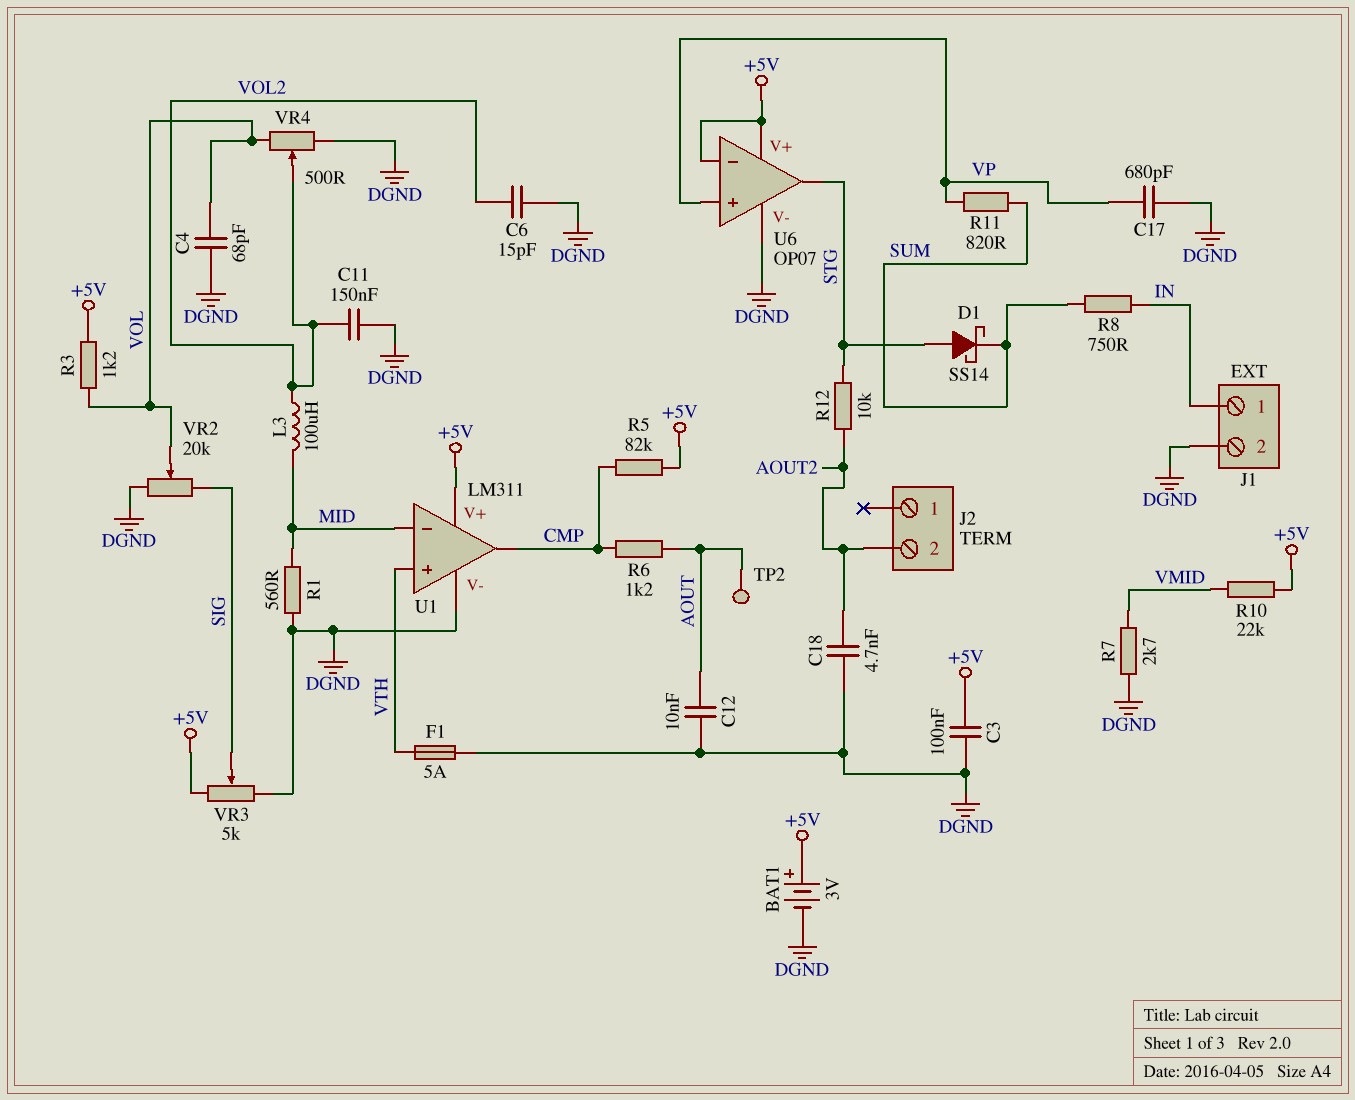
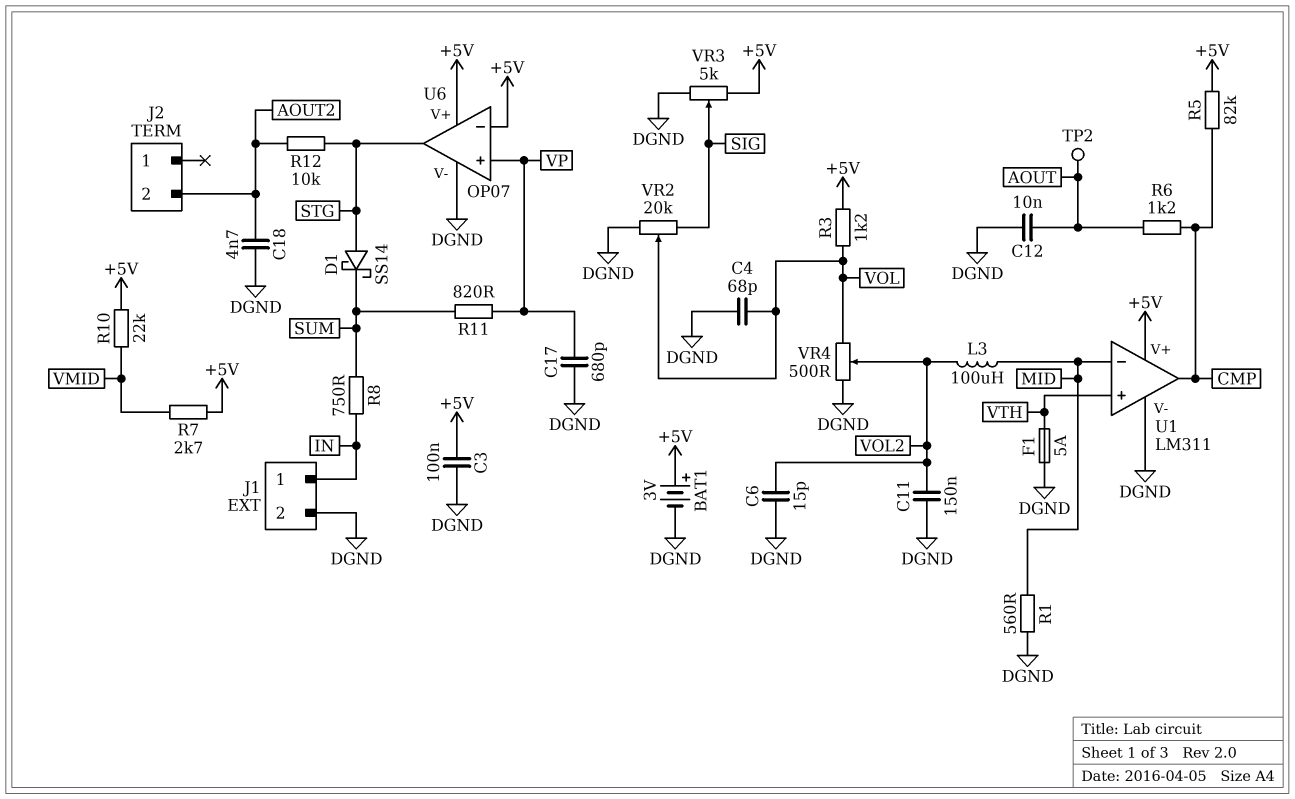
R7: 2.7k (DGND, VMID) -> 2.7k (+5V, VMID)

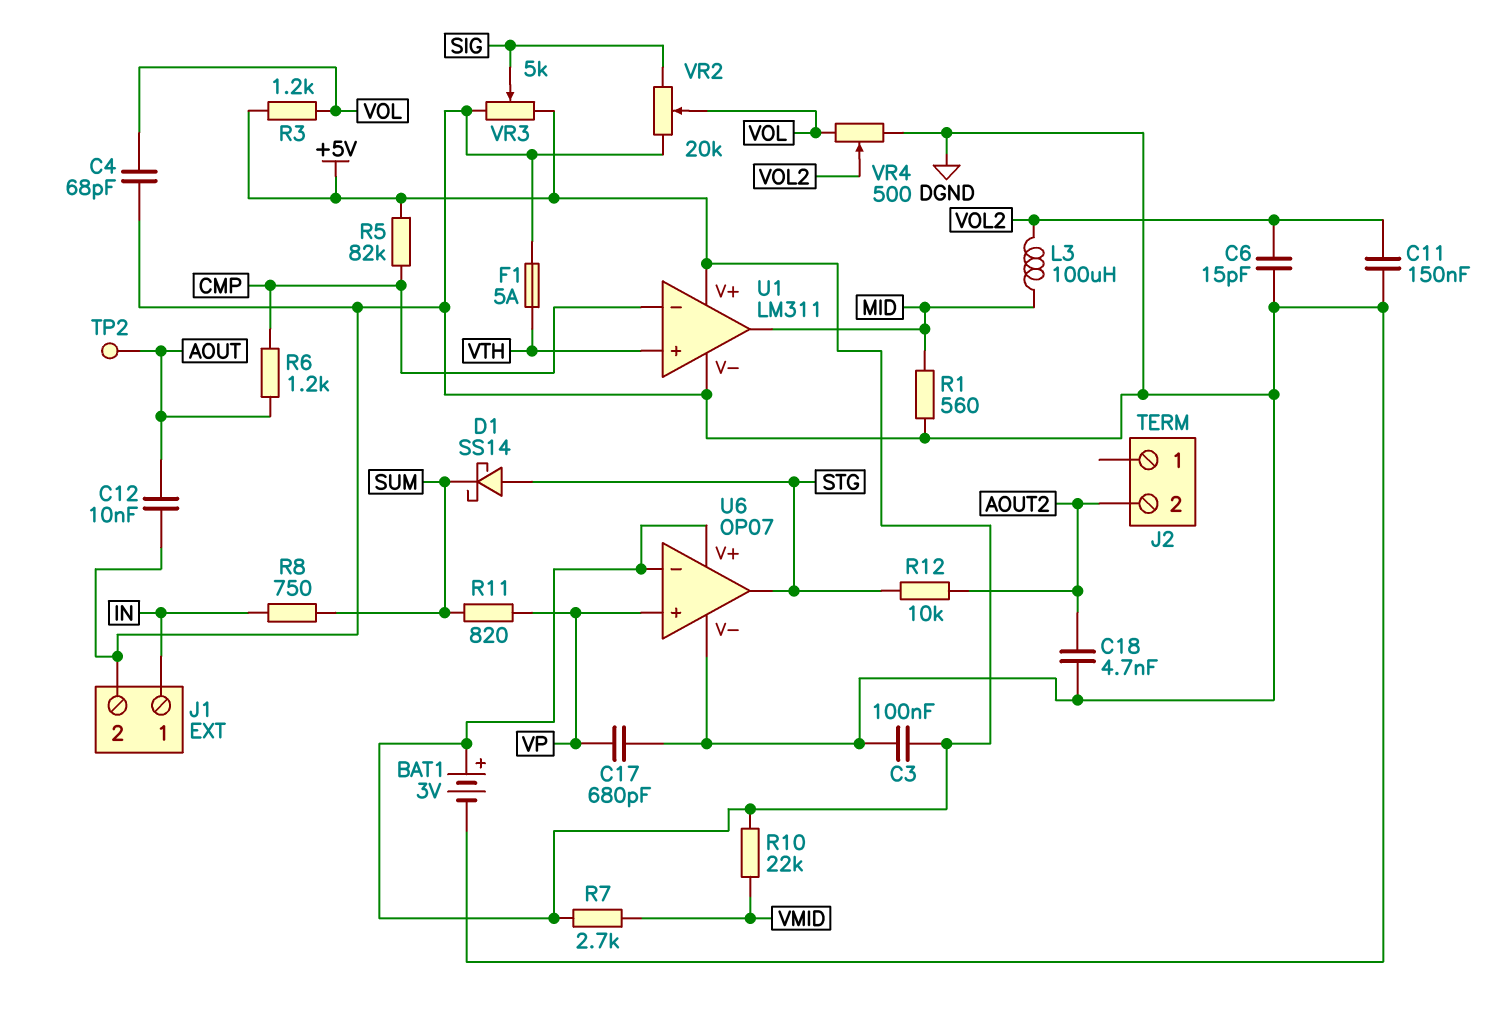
U1 pin in-: MID -> CMP
U1 pin out: CMP -> MID

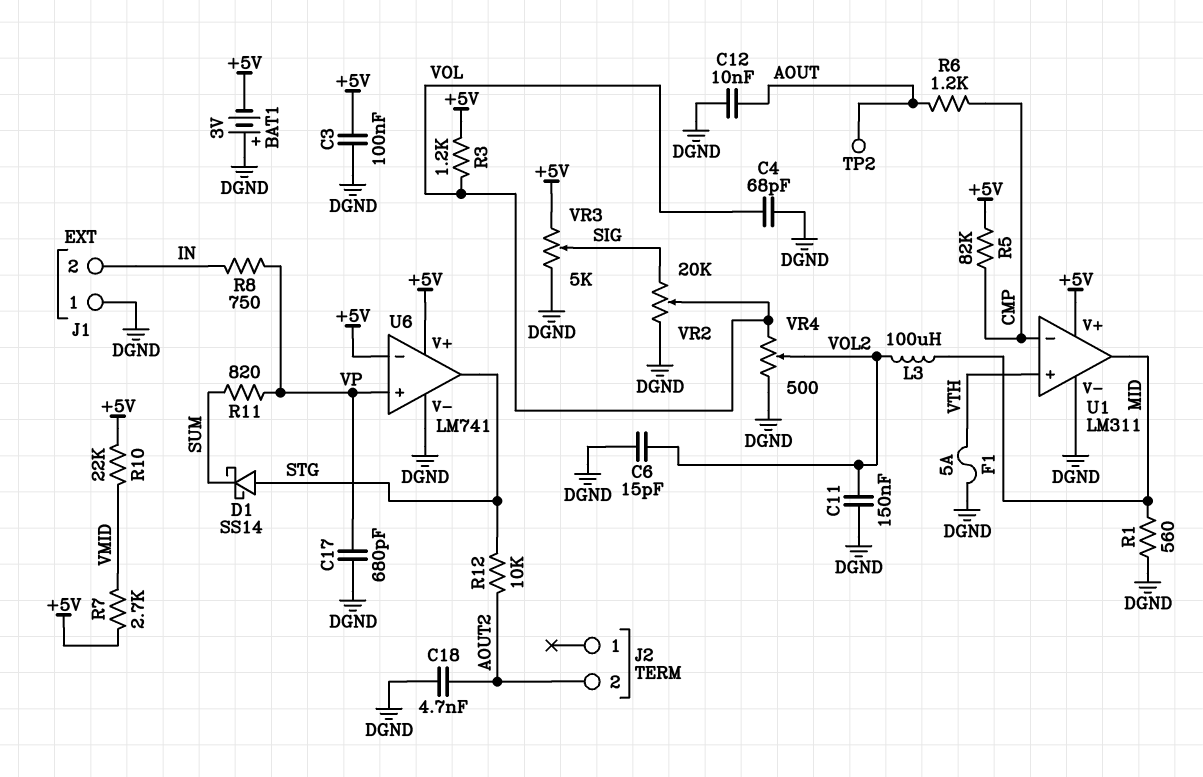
BAT1: 3V (plus +5V, minus DGND) -> 3V (plus DGND, minus +5V)
J1 pin 1: IN -> DGND
J1 pin 2: DGND -> IN
R8: 750 (IN, SUM) -> 750 (IN, VP)
U6: OP07 -> LM741

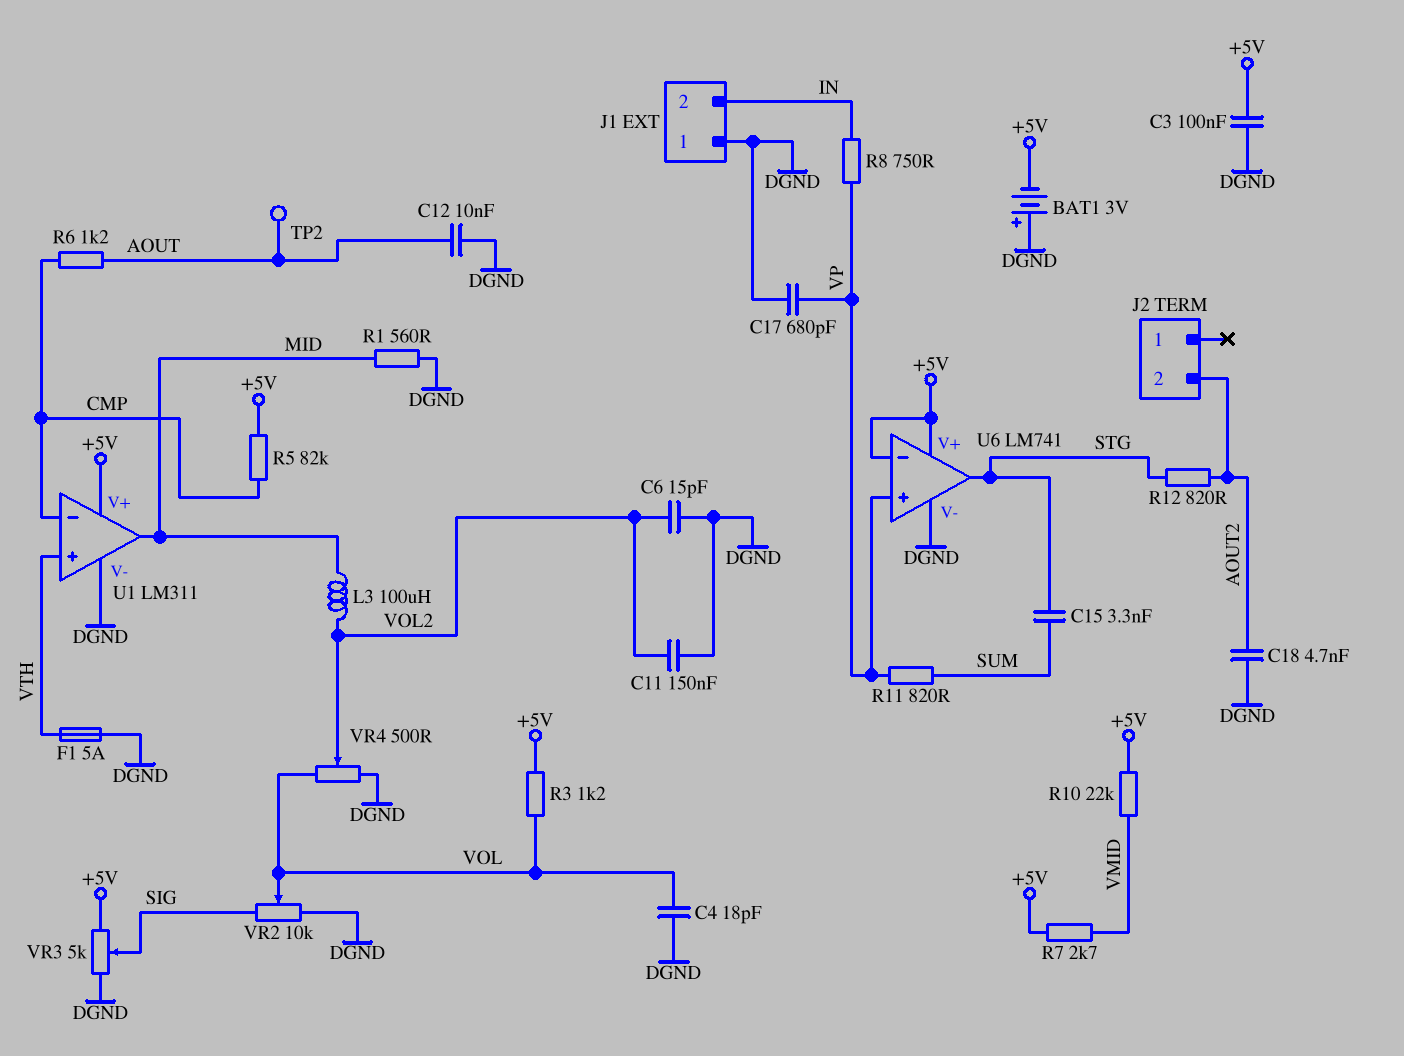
C4: 68pF (DGND, VOL) -> 18pF (DGND, VOL)
C15: none -> 3.3nF (STG, SUM)
D1: schottky SS14 (A STG, K SUM) -> none
R12: 10k (AOUT2, STG) -> 820 (AOUT2, STG)
VR2: 20k (DGND, SIG, wiper VOL) -> 10k (DGND, SIG, wiper VOL)

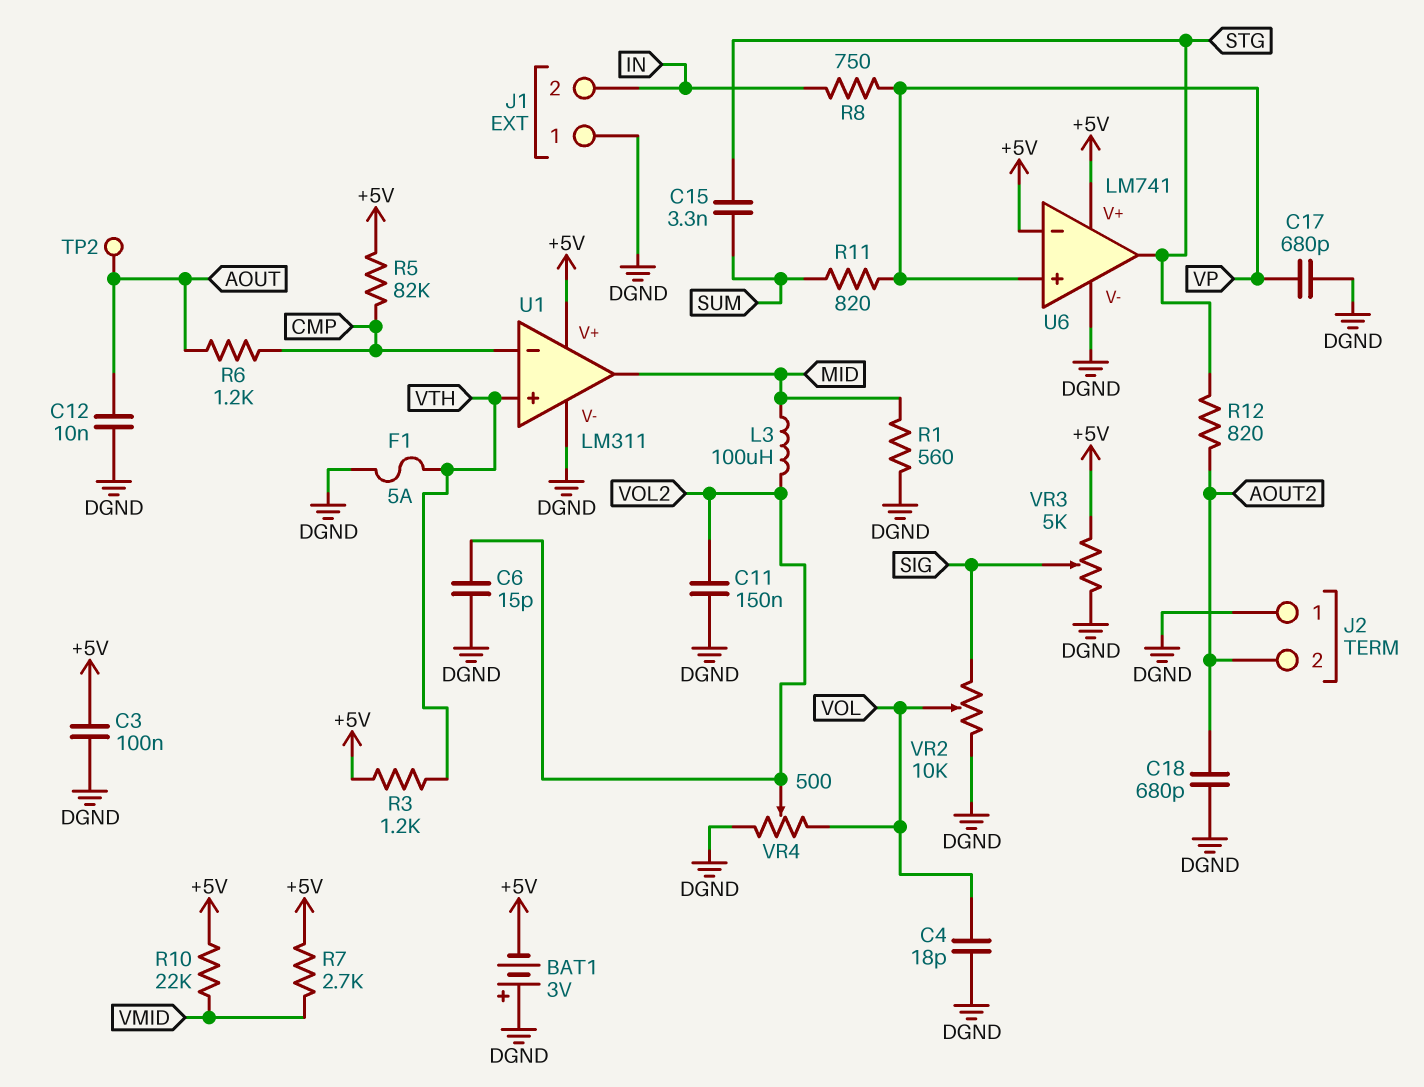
C18: 4.7nF (AOUT2, DGND) -> 680pF (AOUT2, DGND)
J2 pin 1: none -> DGND
R3: 1.2k (+5V, VOL) -> 1.2k (+5V, VTH)

